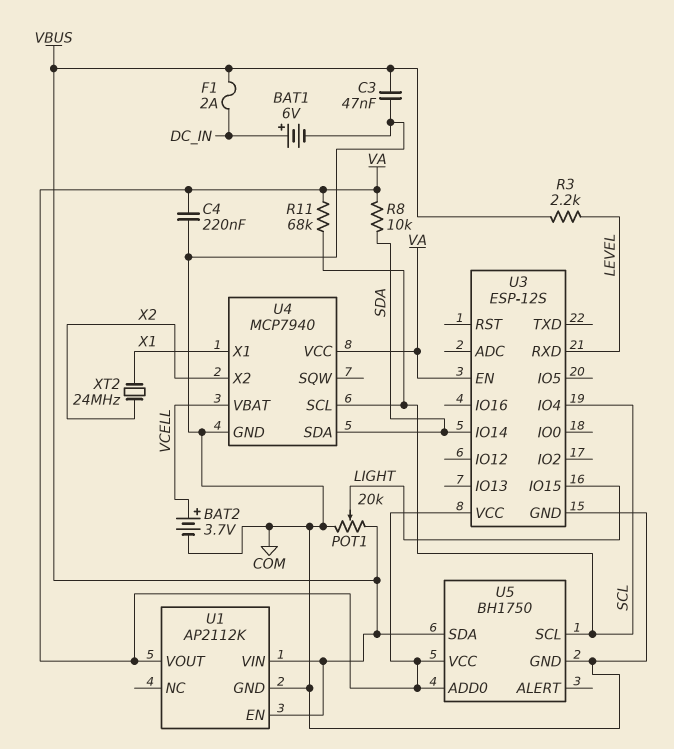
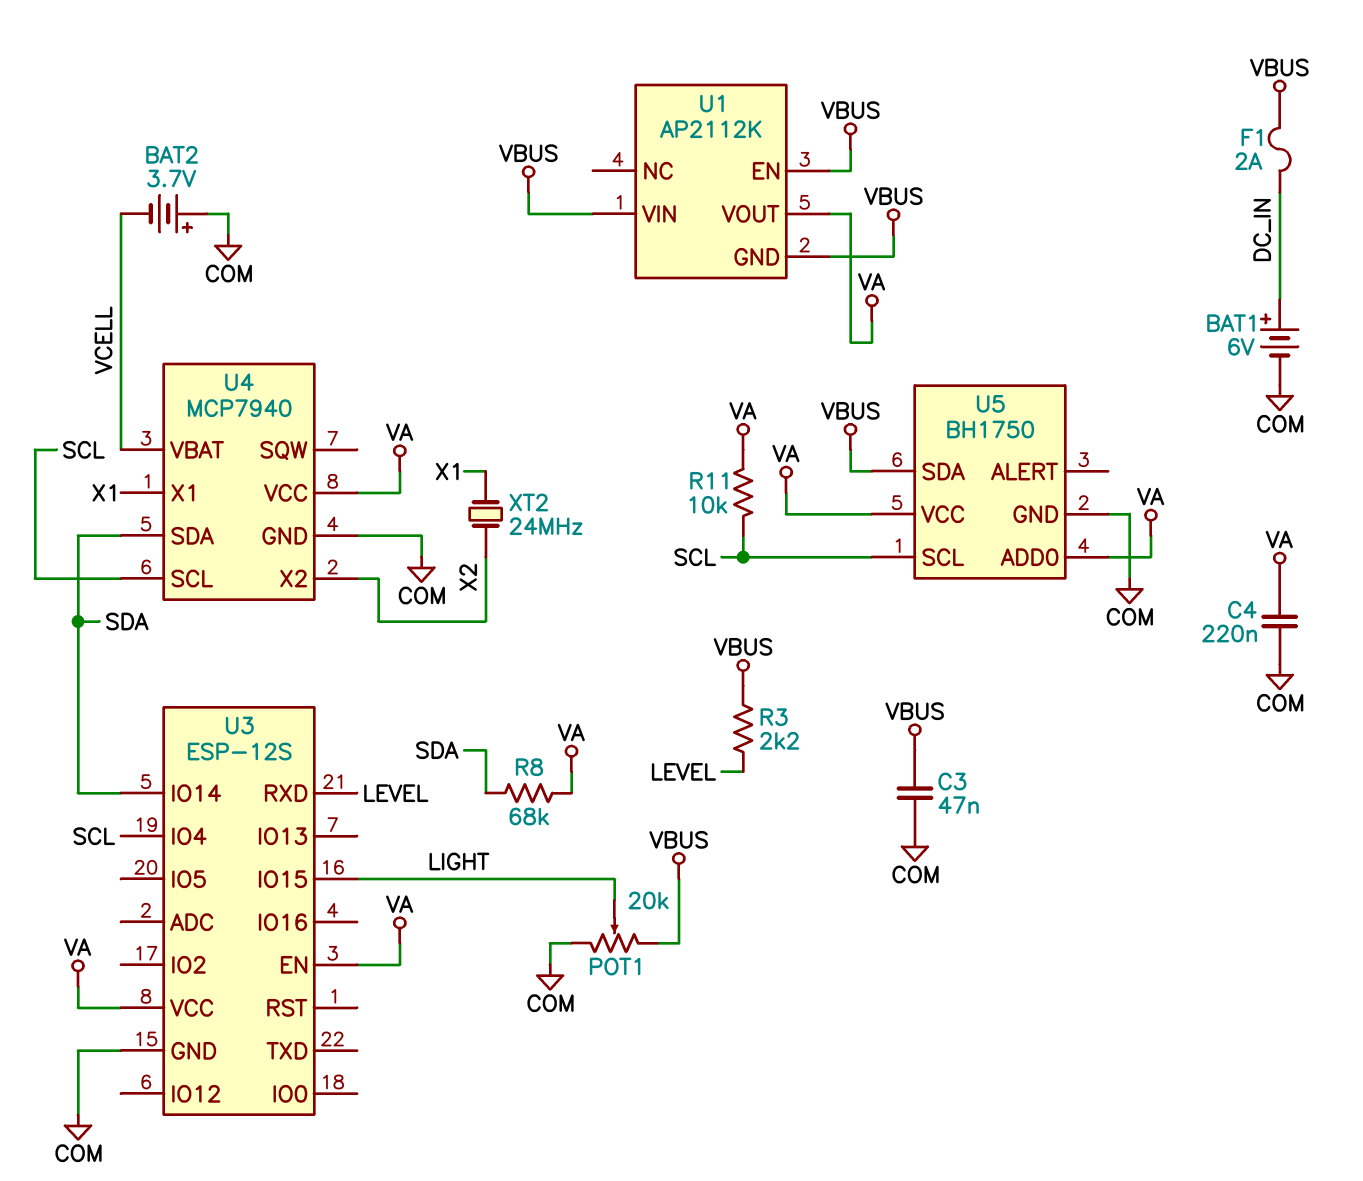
BAT2: 3.7V (plus VCELL, minus COM) -> 3.7V (plus COM, minus VCELL)
R8: 10k (SDA, VA) -> 68k (SDA, VA)
R11: 68k (SCL, VA) -> 10k (SCL, VA)
U1 pin GND: COM -> VBUS

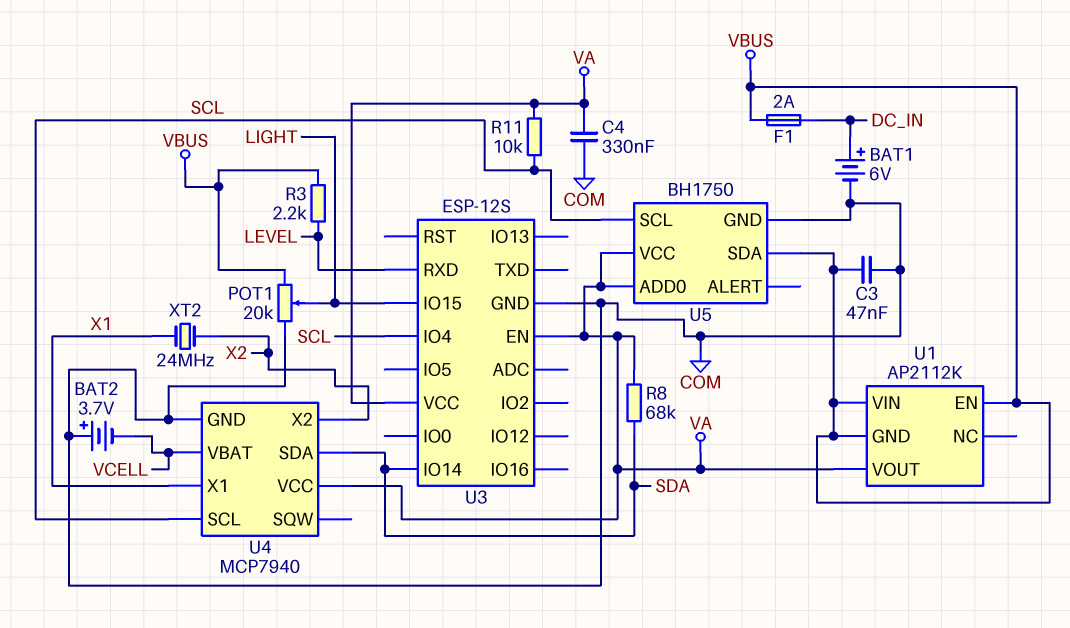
C4: 220nF (COM, VA) -> 330nF (COM, VA)

